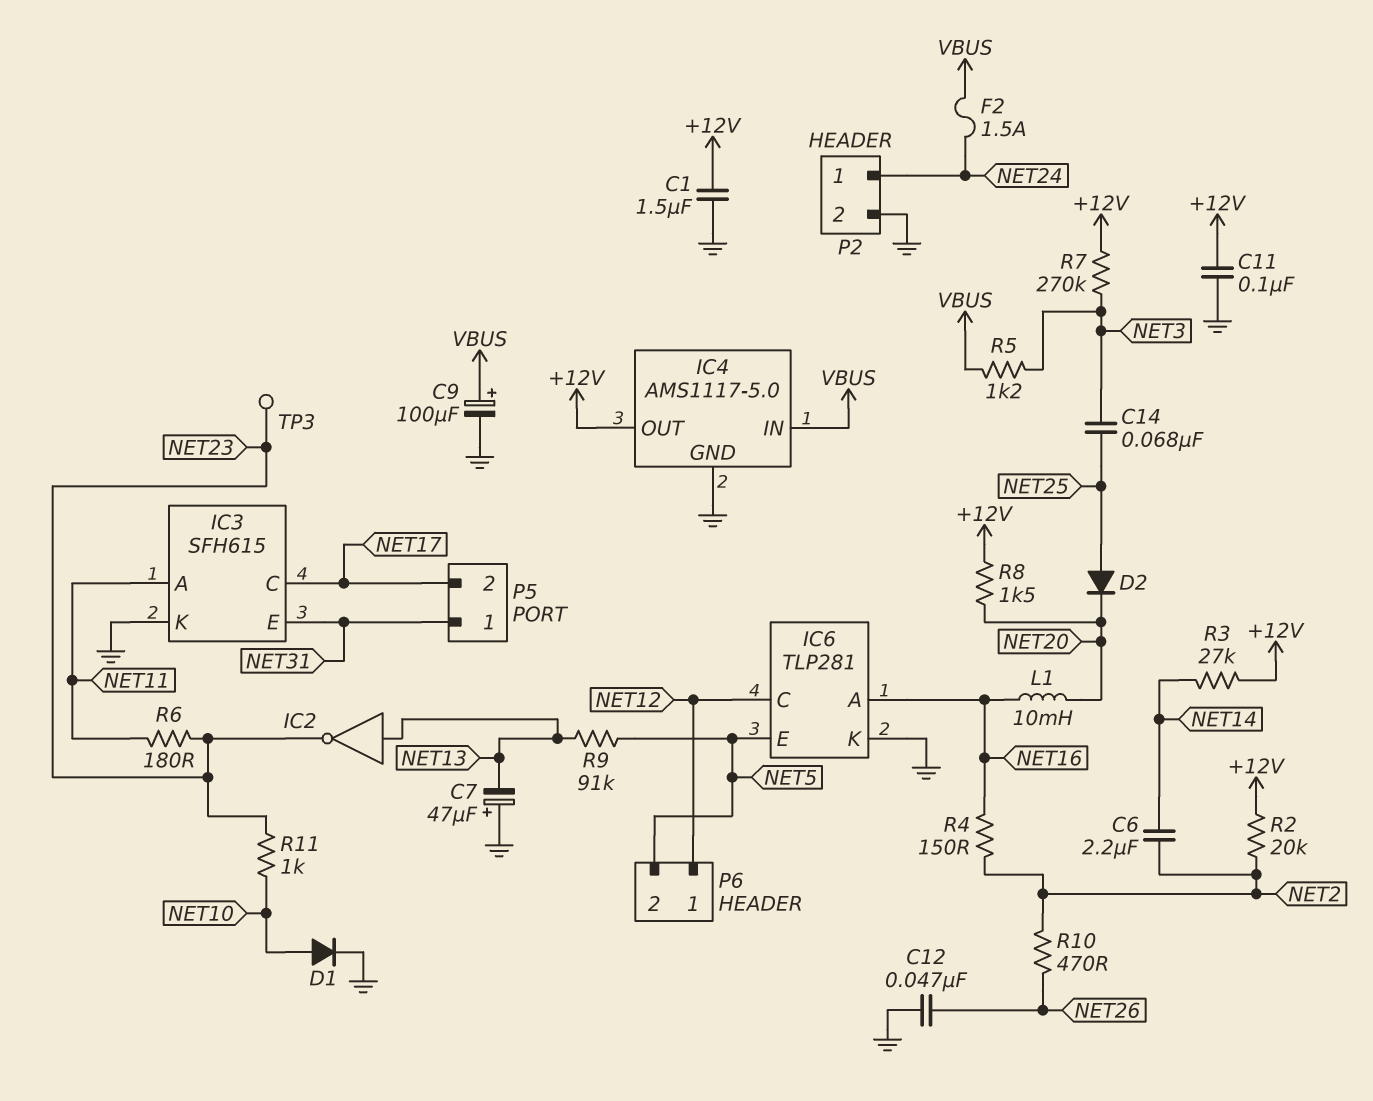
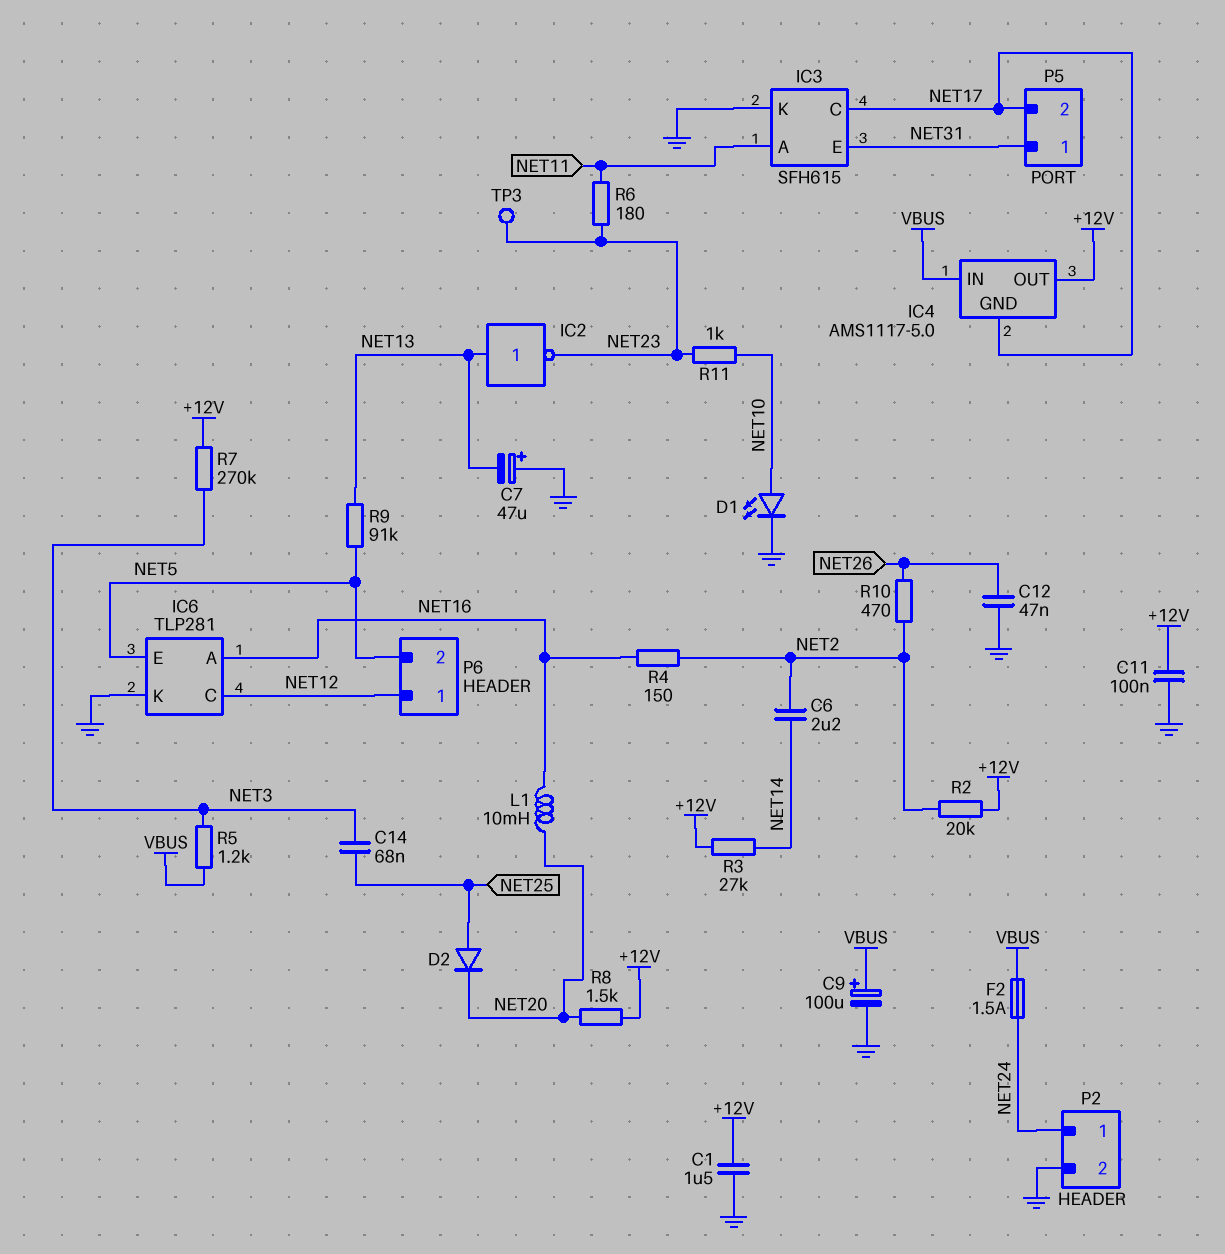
D1: diode (A NET10, K GND) -> LED (A NET10, K GND)
IC4 pin GND: GND -> NET17

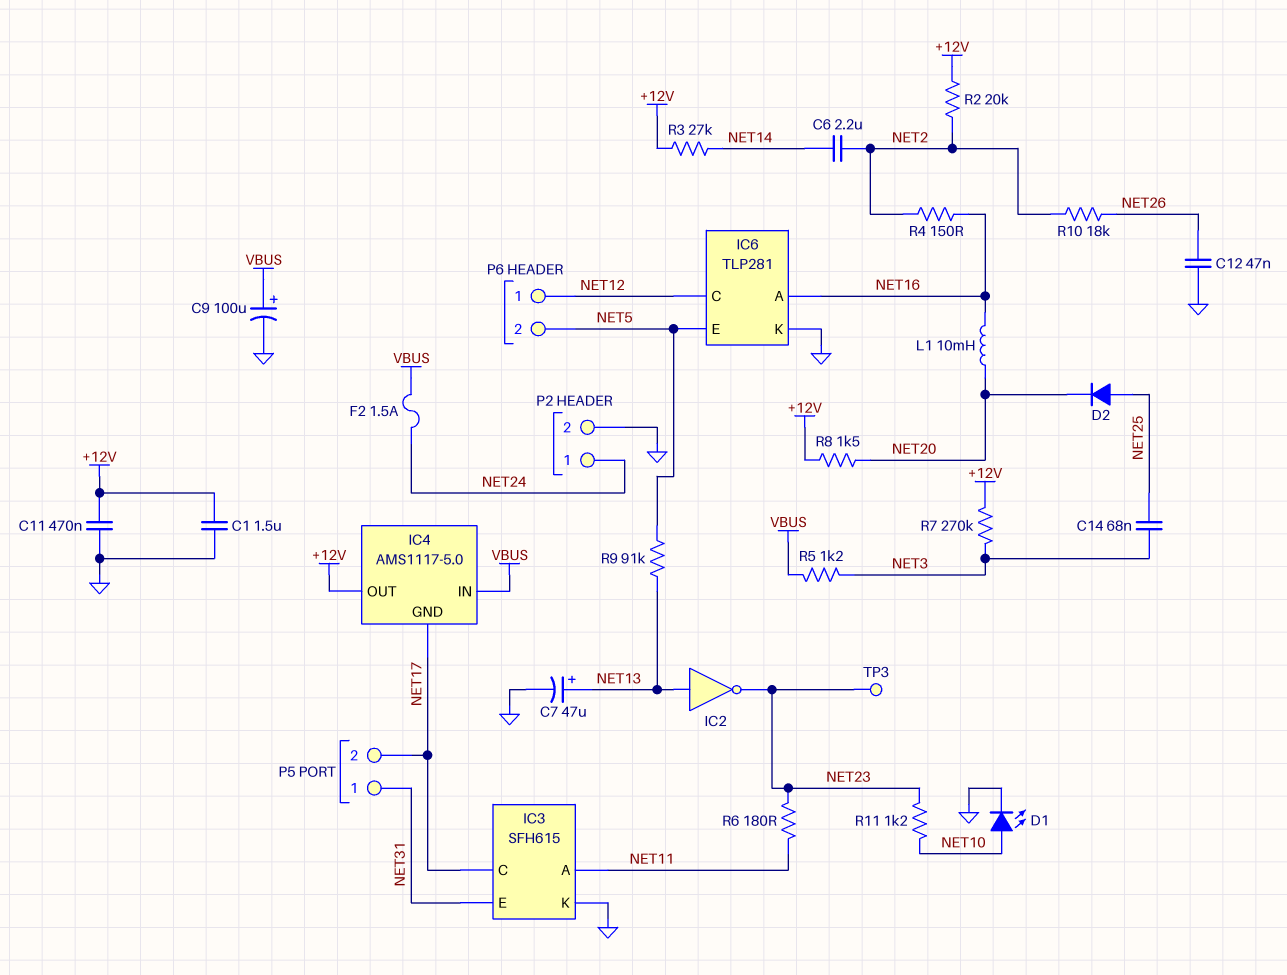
C7: 47uF (plus GND, minus NET13) -> 47uF (plus NET13, minus GND)
C11: 100nF (+12V, GND) -> 470nF (+12V, GND)
R10: 470 (NET2, NET26) -> 18k (NET2, NET26)
R11: 1k (NET10, NET23) -> 1.2k (NET10, NET23)

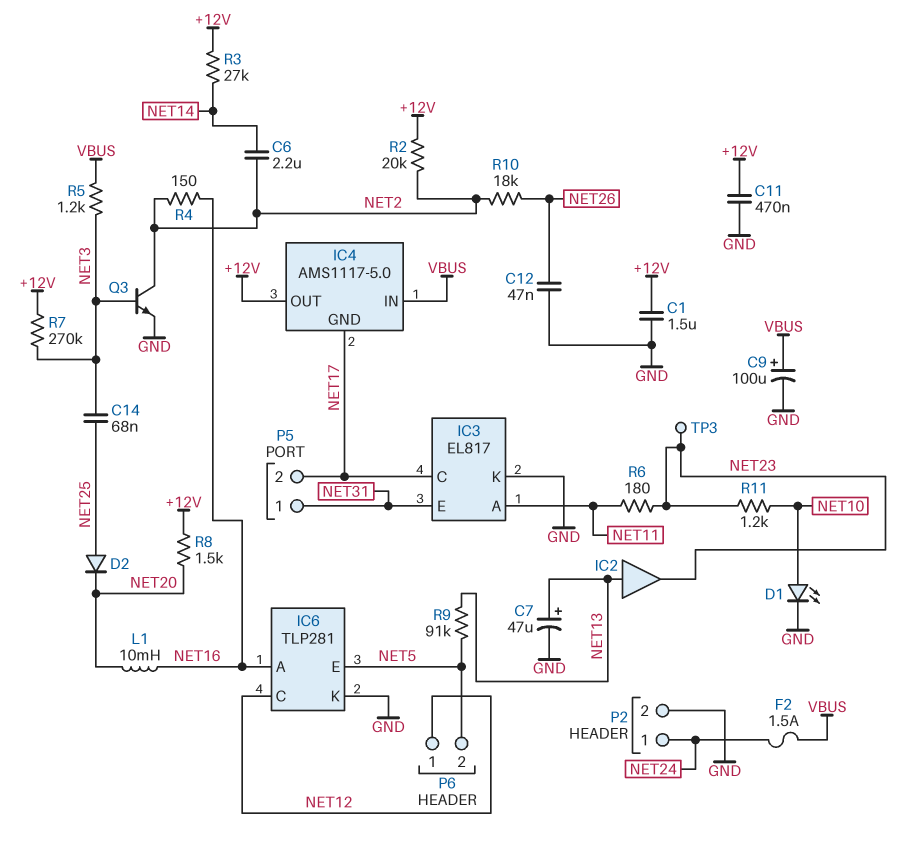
IC2: NOT (in NET13, out NET23) -> buffer (in NET13, out NET23)
IC3: SFH615 -> EL817
Q3: none -> NPN (B NET3, C NET2, E GND)

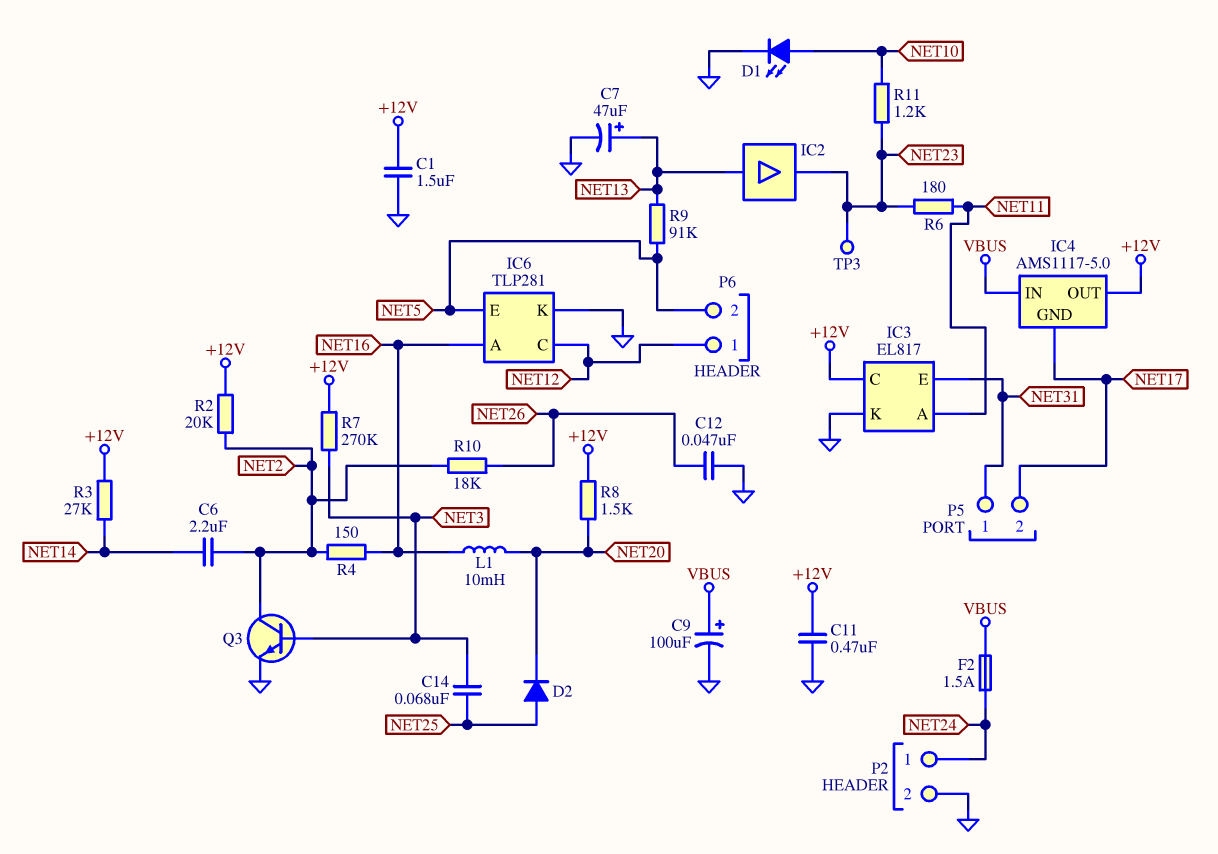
IC3 pin C: NET17 -> +12V
R5: 1.2k (NET3, VBUS) -> none

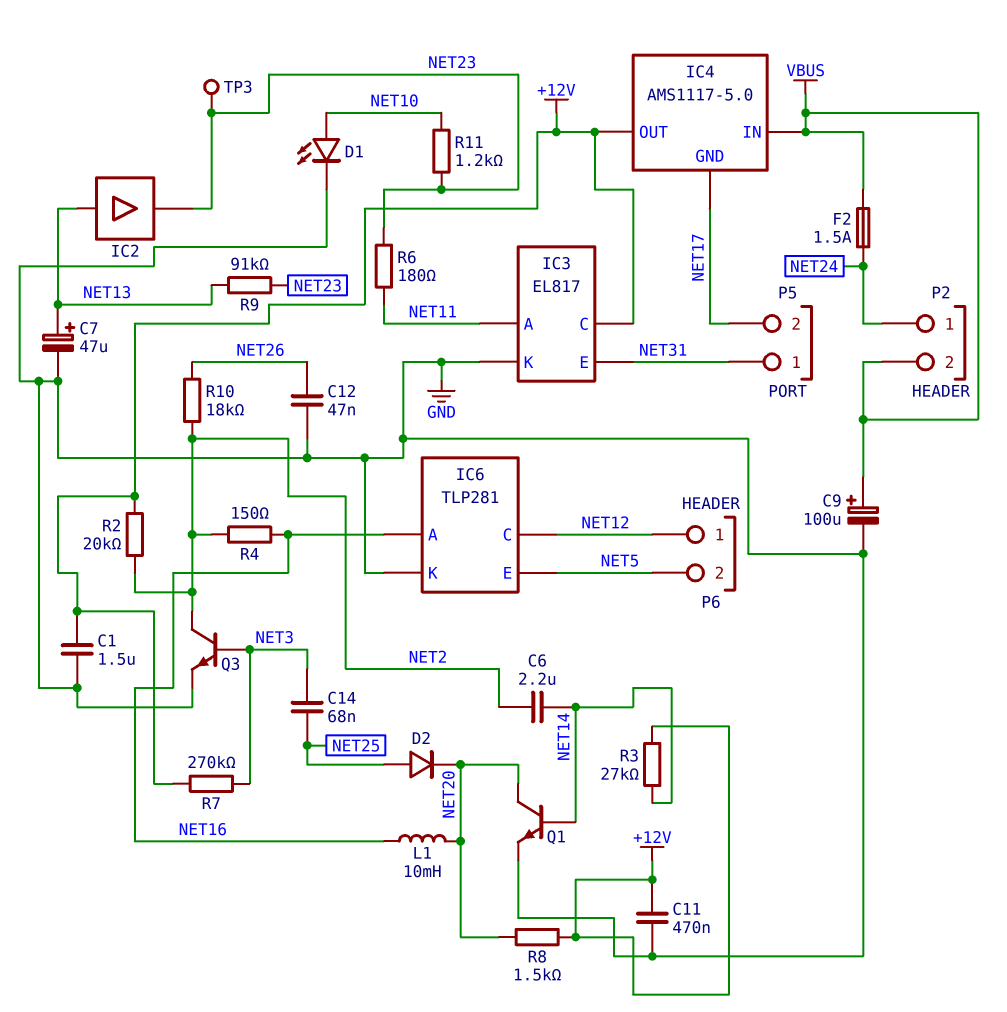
P2 pin 2: GND -> VBUS
Q1: none -> NPN (B NET14, C NET20, E GND)
R9: 91k (NET5, NET13) -> 91k (NET13, NET23)

